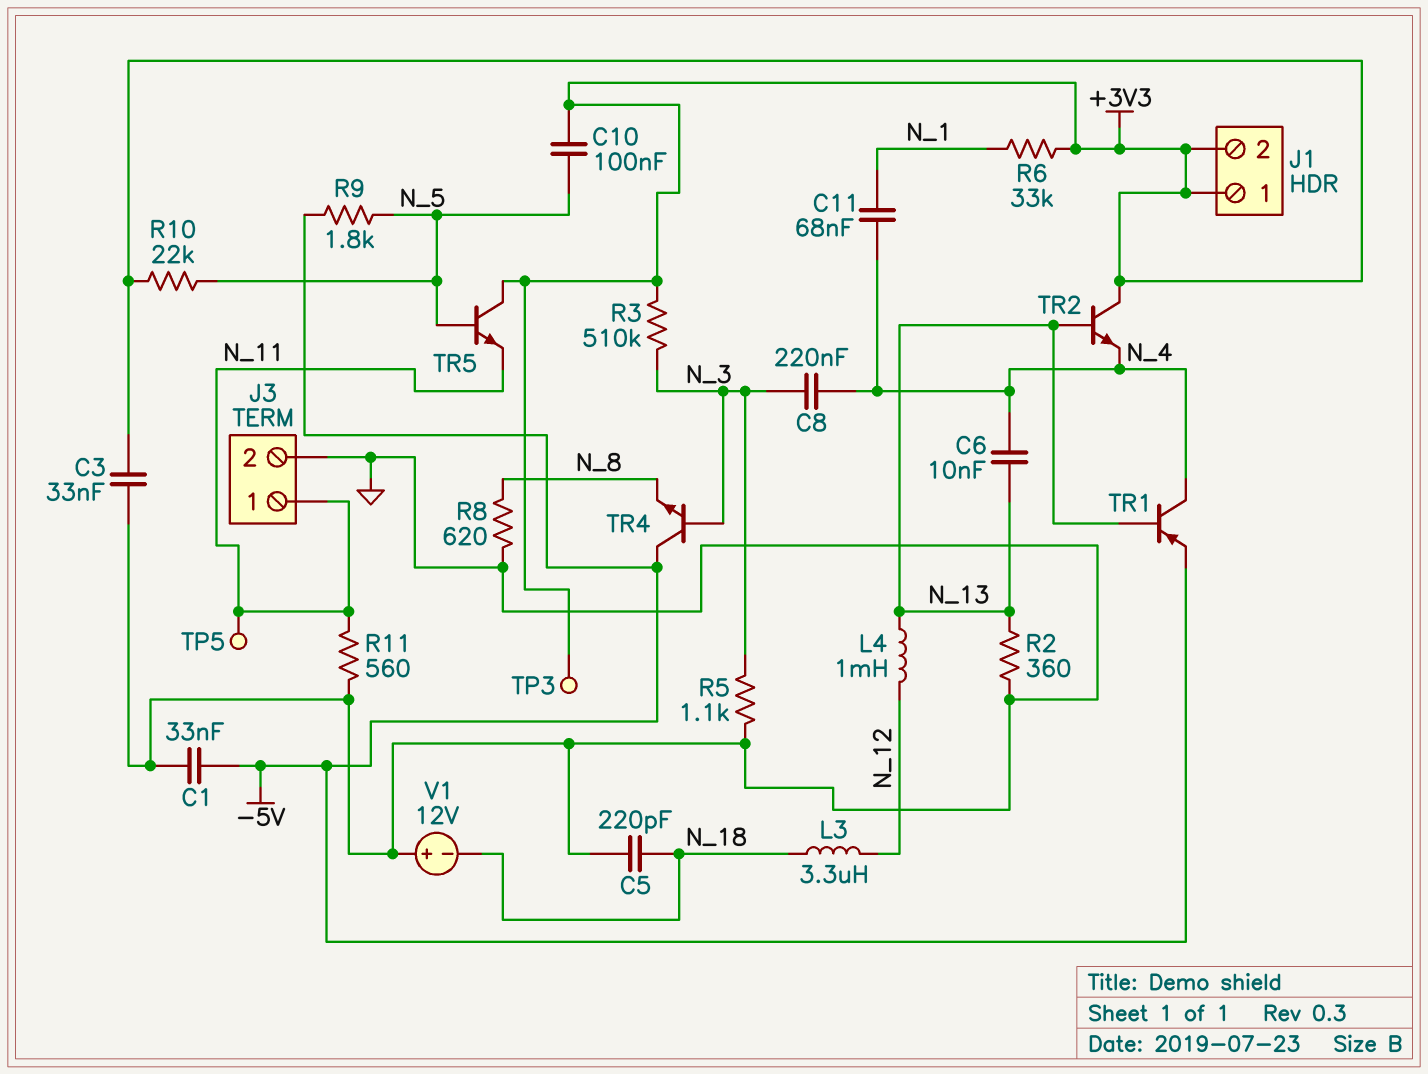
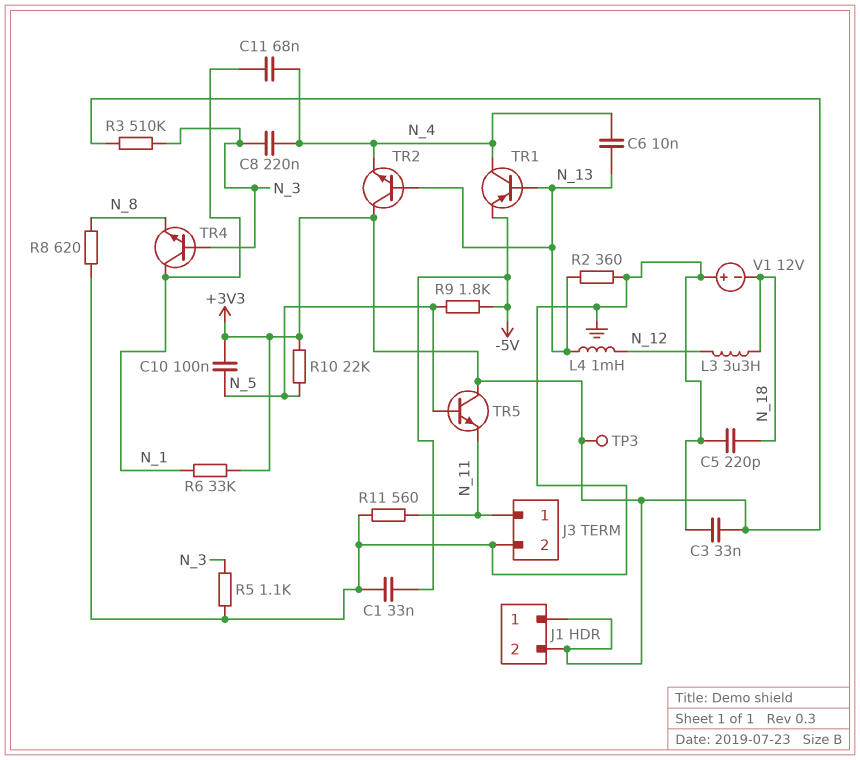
TP5: test point (N_11) -> none
TR4: NPN (B N_3, C -5V, E N_8) -> NPN (B N_3, C N_1, E N_8)

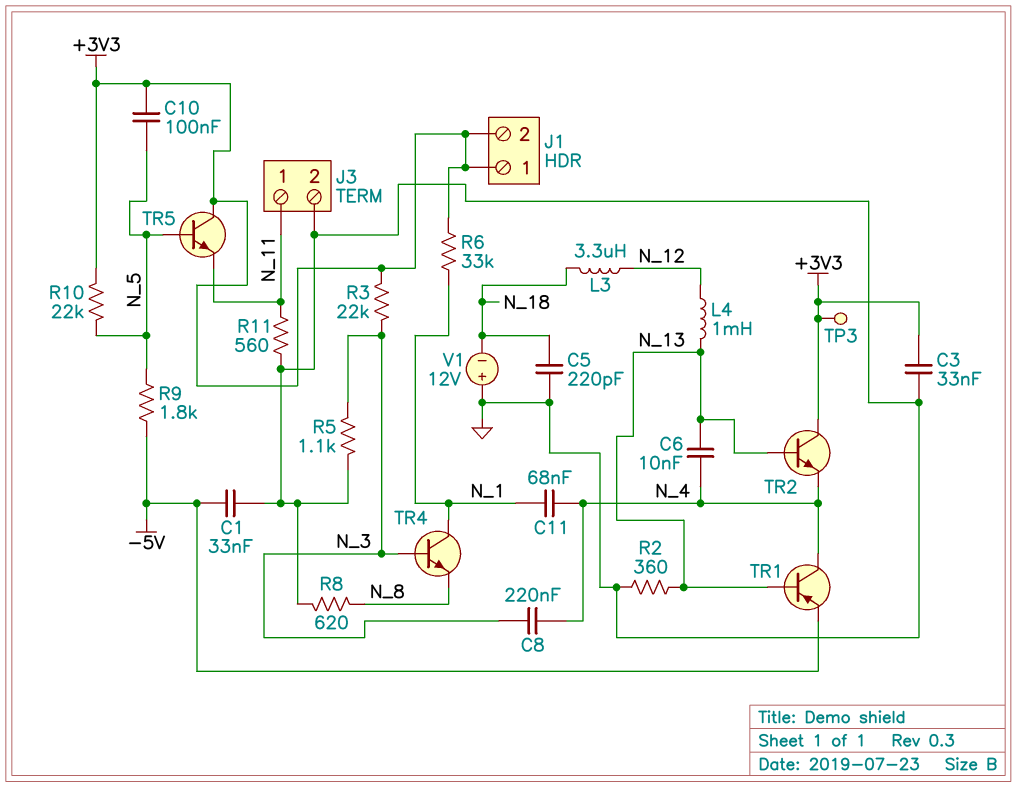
R3: 510k (+3V3, N_3) -> 22k (+3V3, N_3)

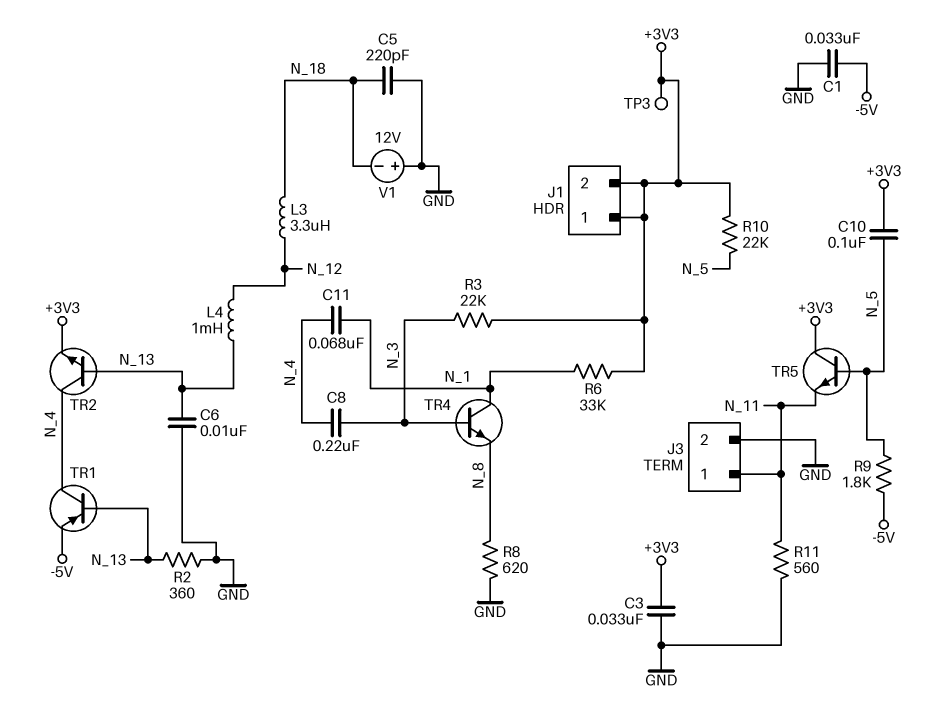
C6: 10nF (N_4, N_13) -> 10nF (GND, N_13)
R5: 1.1k (GND, N_3) -> none
TR2: NPN (B N_13, C +3V3, E N_4) -> NPN (B N_13, C N_4, E +3V3)

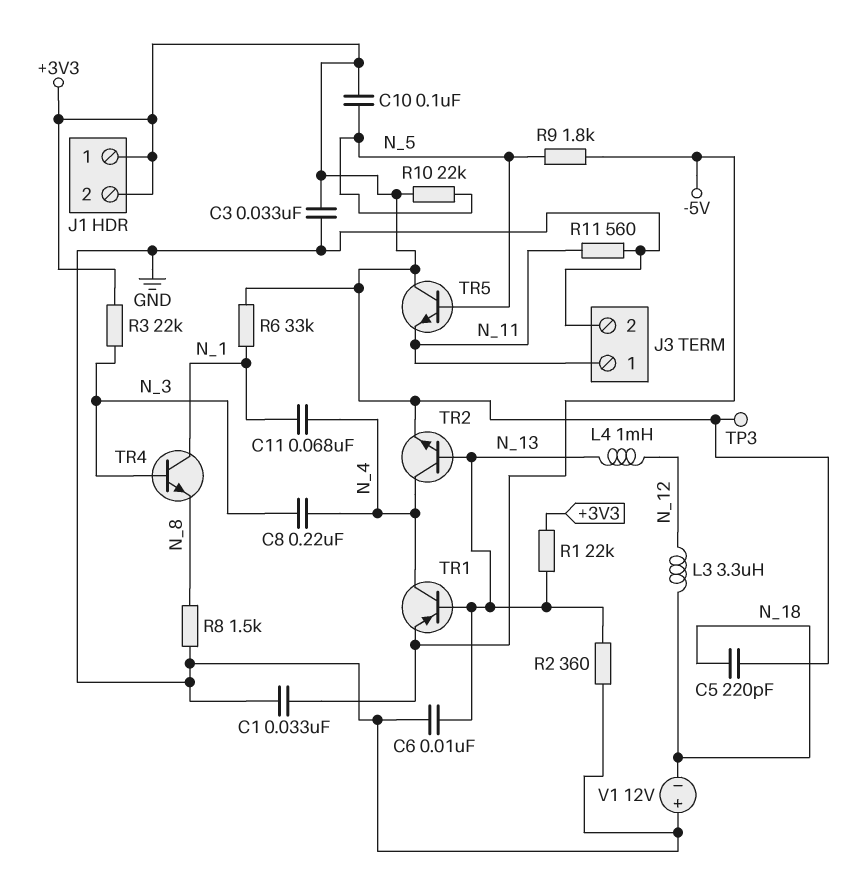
C5: 220pF (GND, N_18) -> 220pF (+3V3, N_18)
R1: none -> 22k (+3V3, N_13)
R8: 620 (GND, N_8) -> 1.5k (GND, N_8)

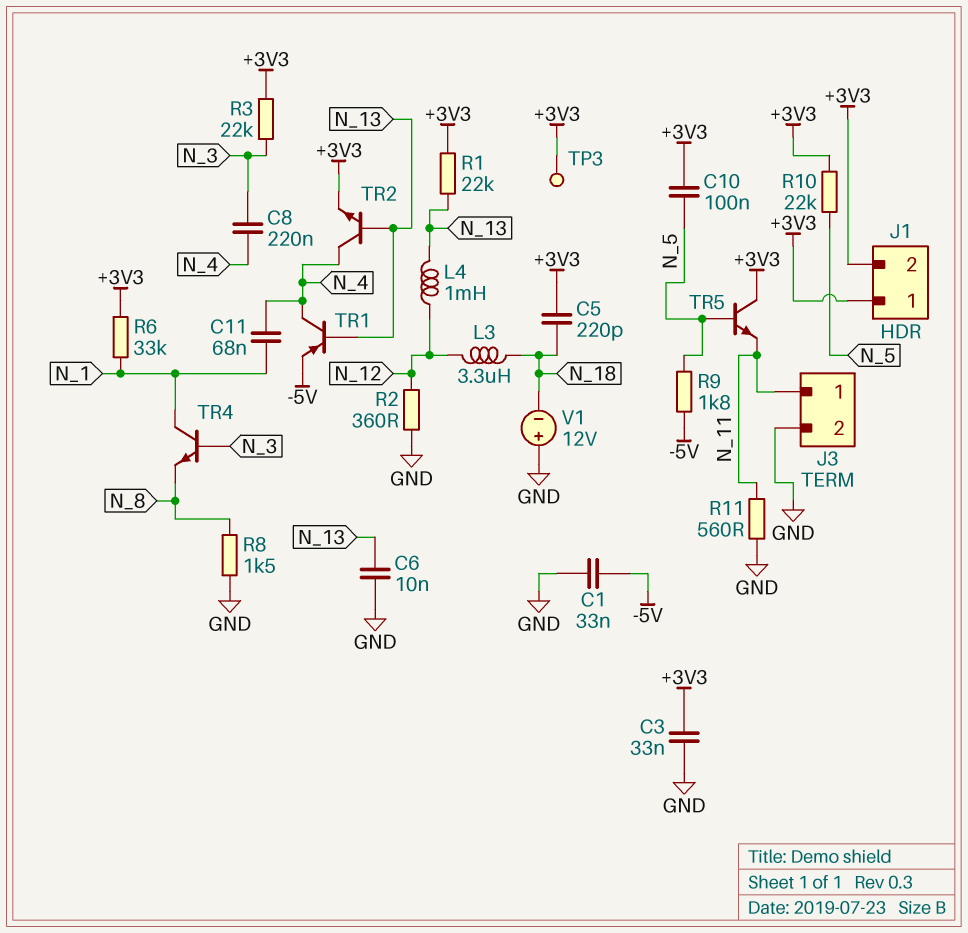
R2: 360 (GND, N_13) -> 360 (GND, N_12)

